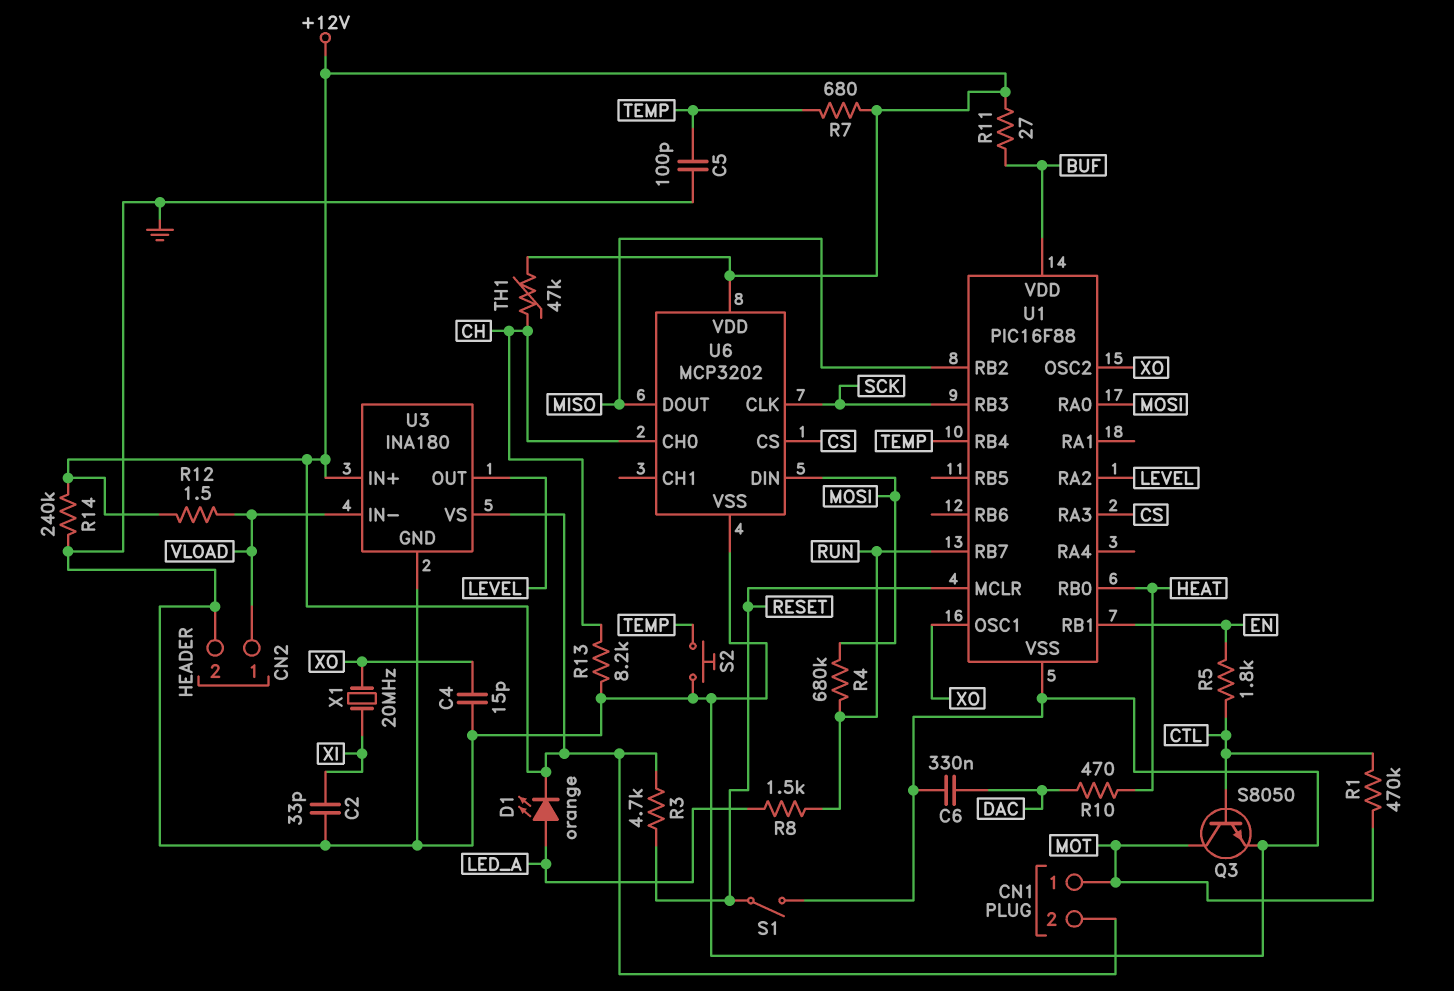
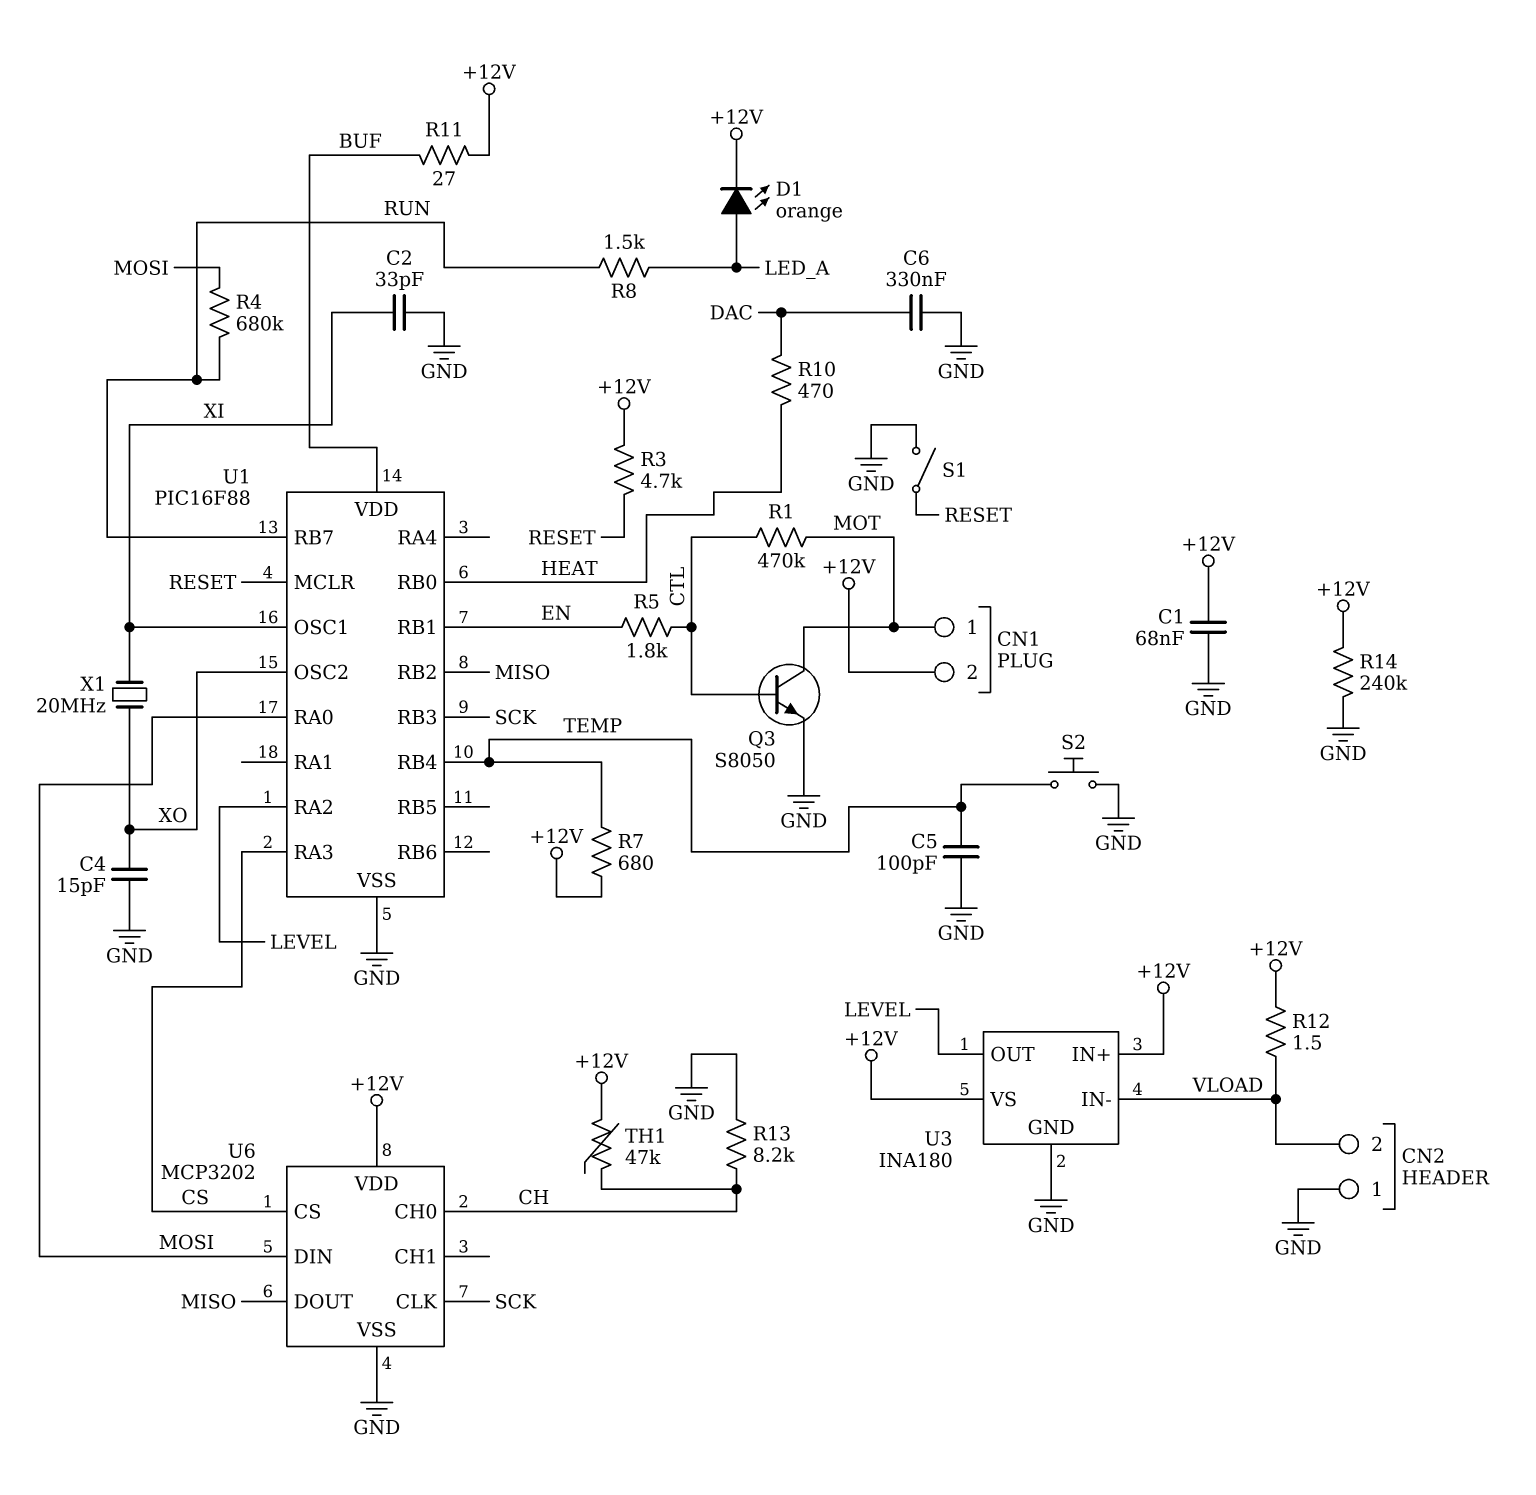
C1: none -> 68nF (+12V, GND)
CN2 pin 1: VLOAD -> GND
CN2 pin 2: GND -> VLOAD
U1 pin OSC1: XO -> XI

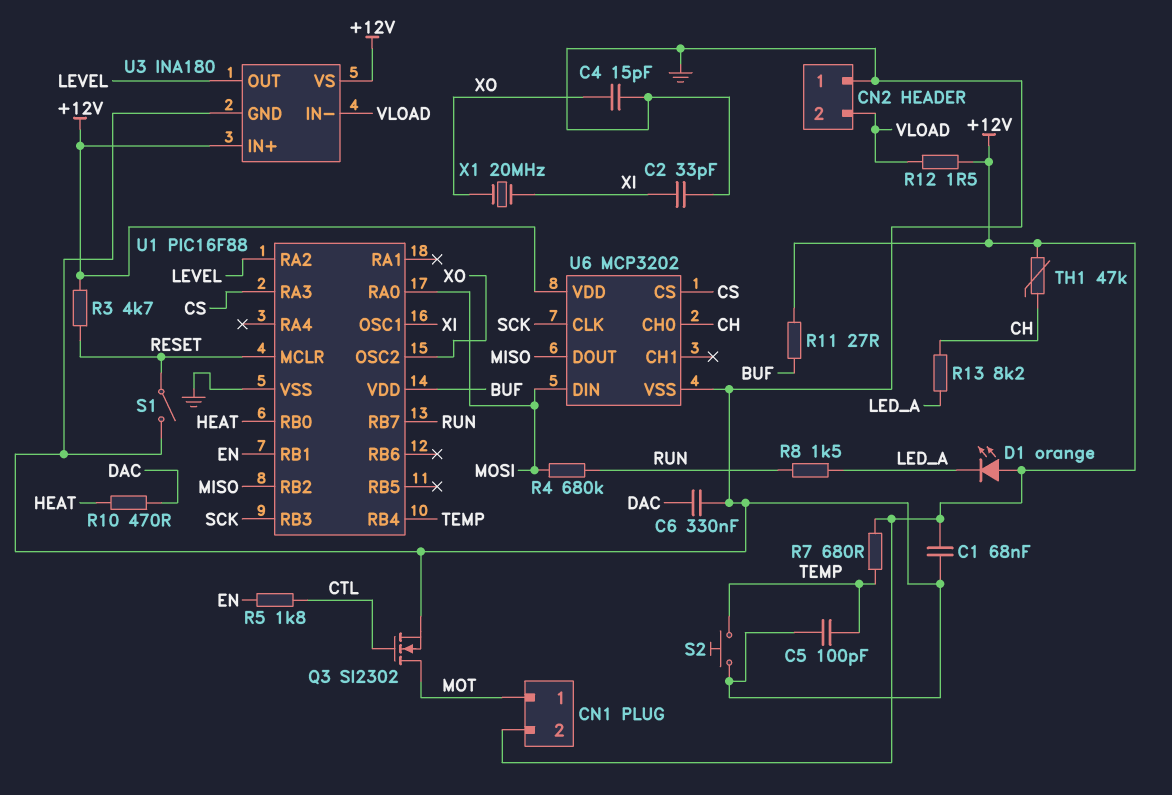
D1: LED orange (A LED_A, K +12V) -> LED orange (A +12V, K LED_A)
Q3: NPN S8050 (B CTL, C MOT, E GND) -> NMOS SI2302 (G CTL, D MOT, S GND)
R1: 470k (CTL, MOT) -> none
R13: 8.2k (CH, GND) -> 8.2k (CH, LED_A)
R14: 240k (+12V, GND) -> none

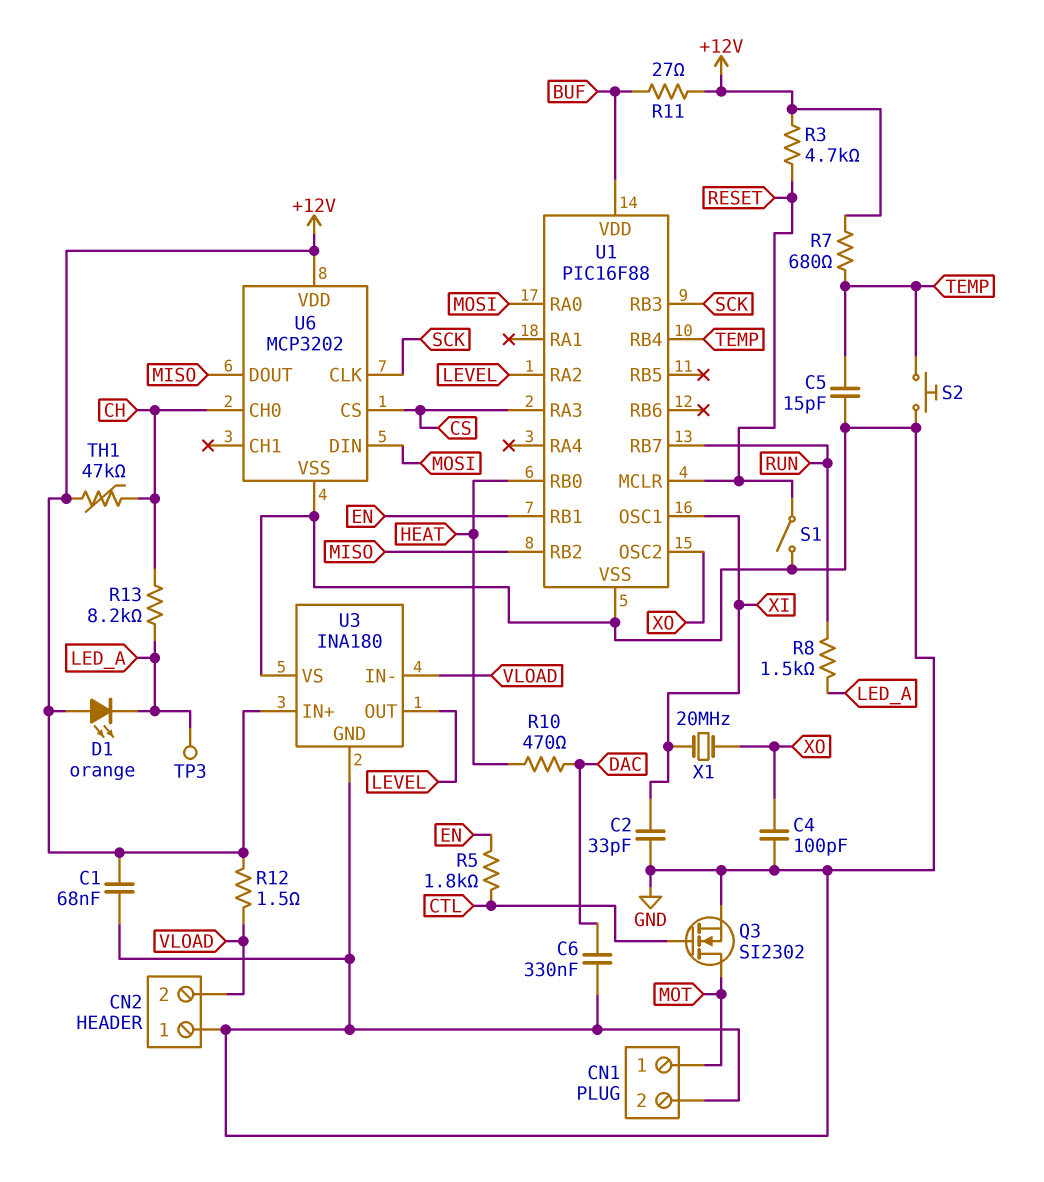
C4: 15pF (GND, XO) -> 100pF (GND, XO)
C5: 100pF (GND, TEMP) -> 15pF (GND, TEMP)
CN1 pin 2: +12V -> GND
R4: 680k (MOSI, RUN) -> none
TP3: none -> test point (LED_A)
U3 pin VS: +12V -> GND

